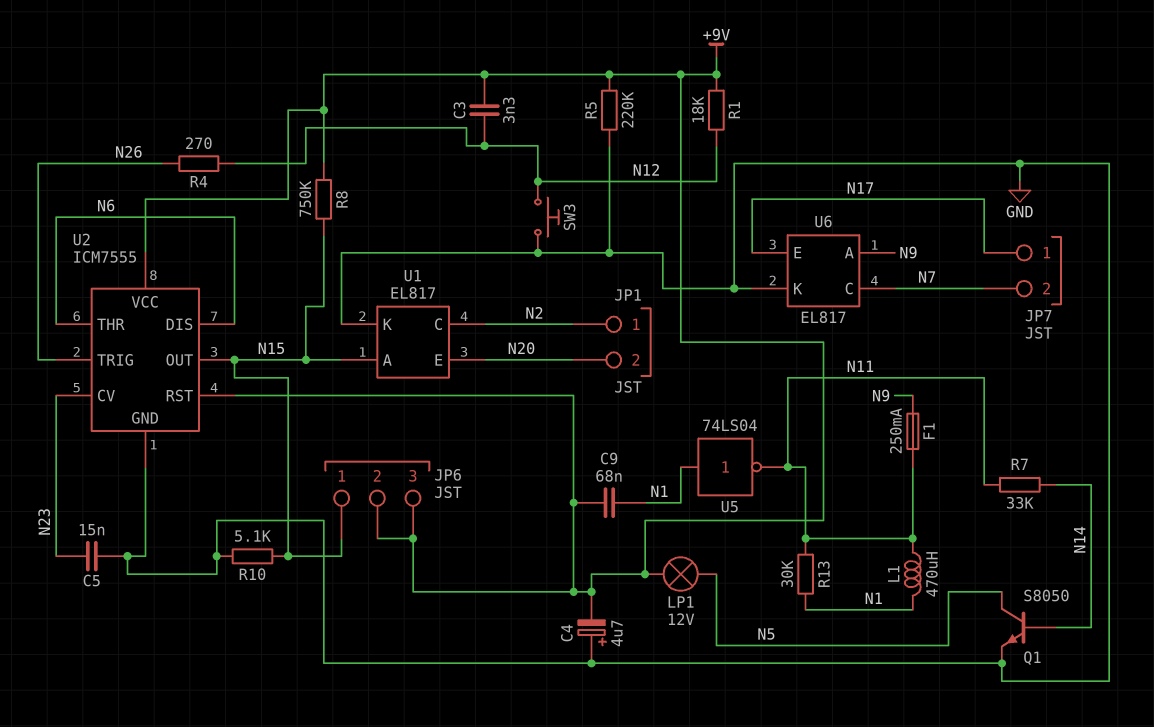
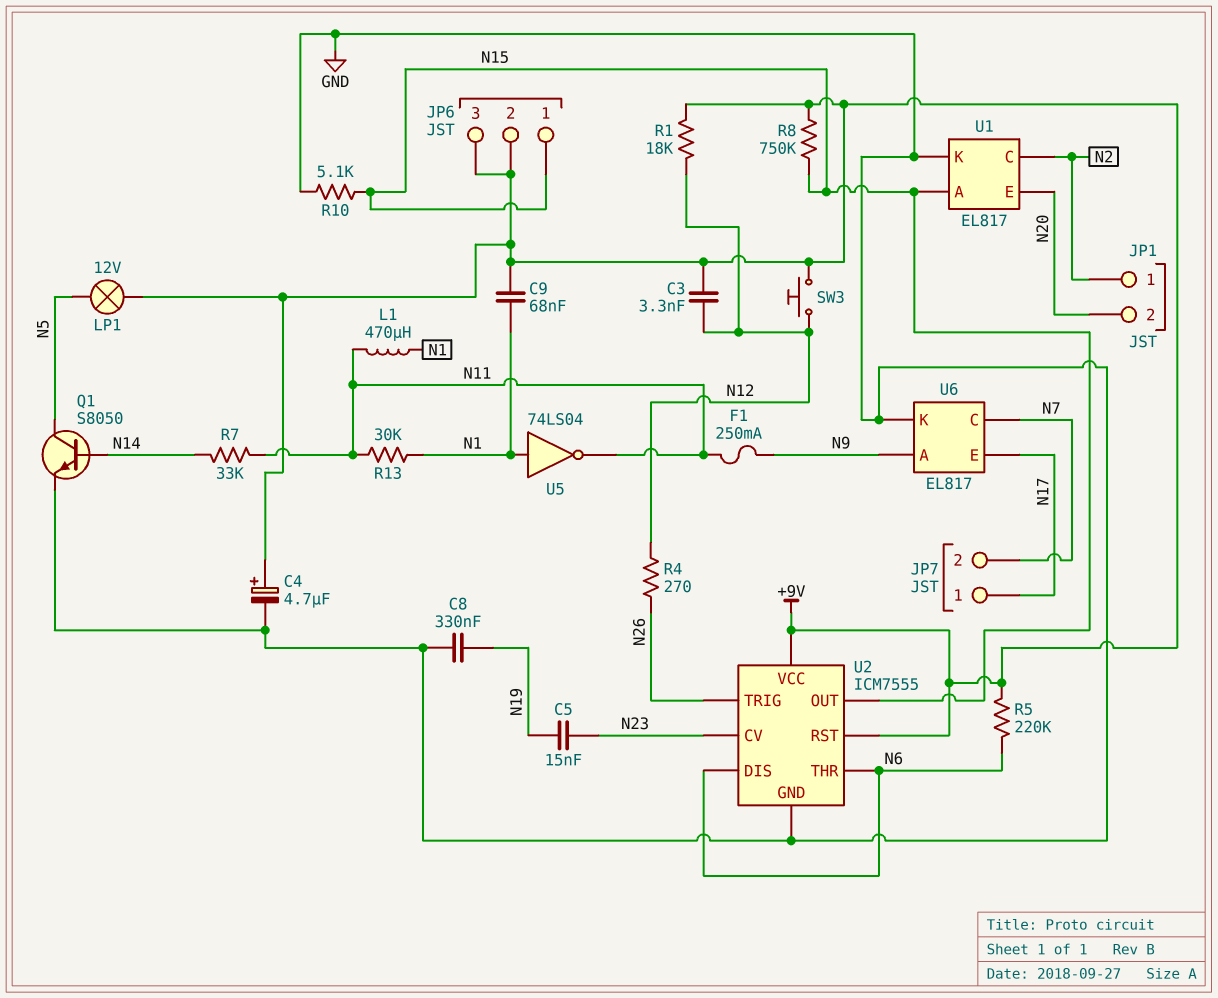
C4: 4.7uF (plus GND, minus +9V) -> 4.7uF (plus +9V, minus GND)
C5: 15nF (GND, N23) -> 15nF (N19, N23)
C8: none -> 330nF (GND, N19)
R5: 220k (+9V, GND) -> 220k (+9V, N6)
SW3: button (GND, N12) -> button (+9V, N12)

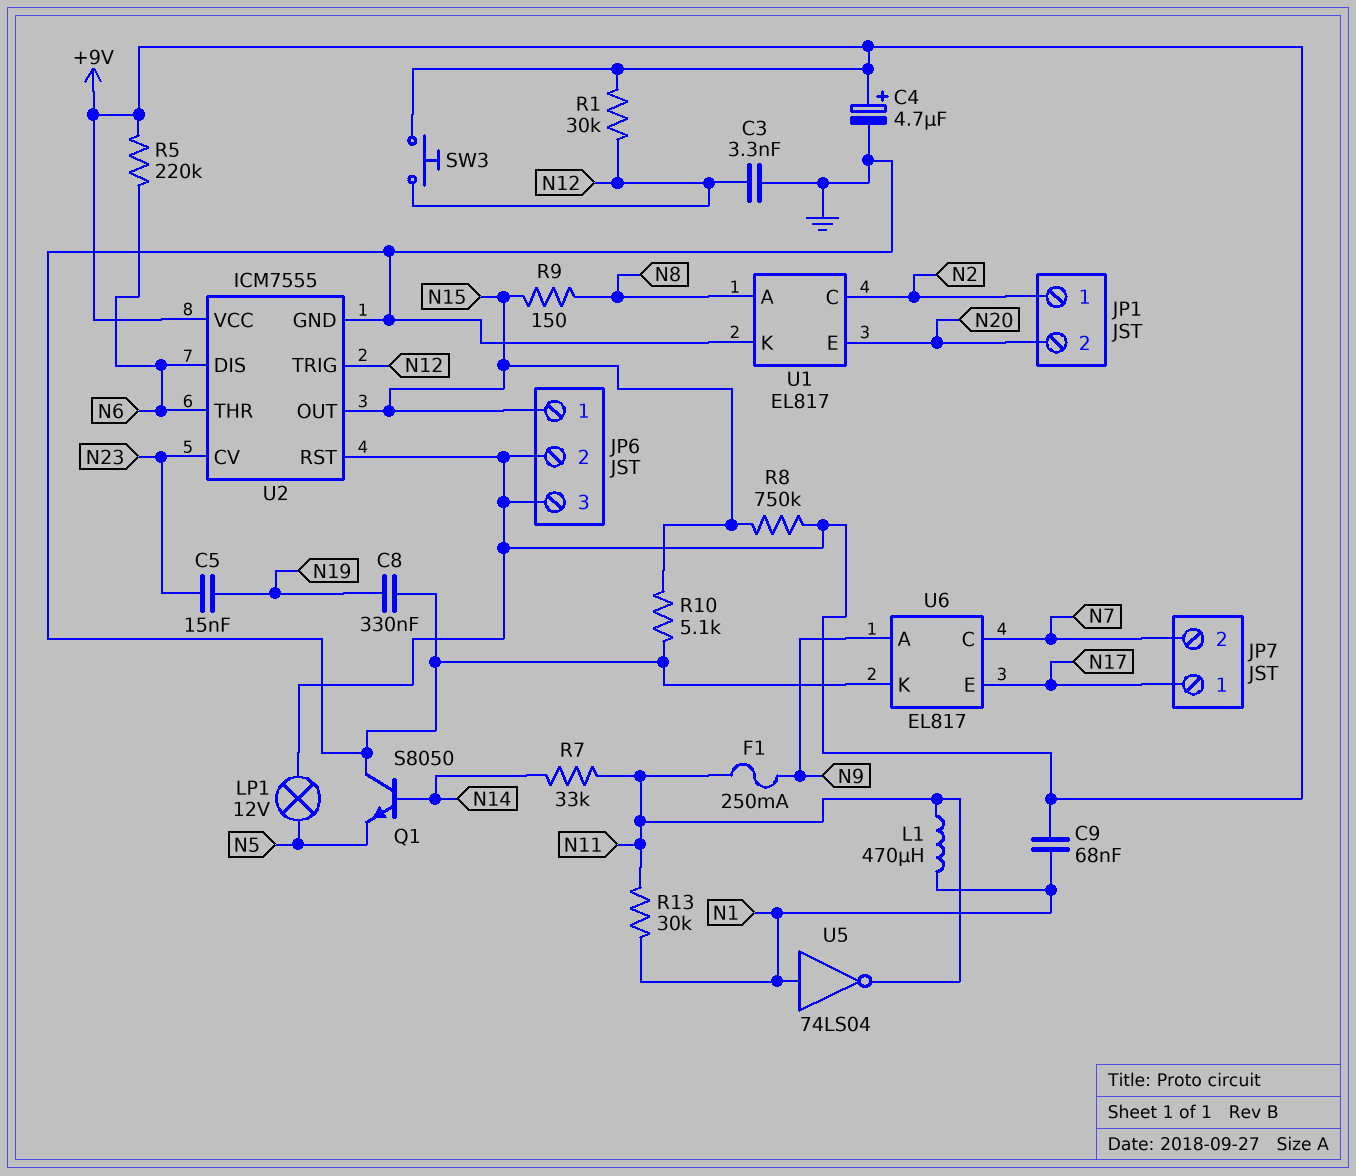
C3: 3.3nF (+9V, N12) -> 3.3nF (GND, N12)
Q1: NPN S8050 (B N14, C N5, E GND) -> NPN S8050 (B N14, C GND, E N5)
R1: 18k (+9V, N12) -> 30k (+9V, N12)
R4: 270 (N12, N26) -> none
R9: none -> 150 (N8, N15)
U1 pin A: N15 -> N8
U2 pin TRIG: N26 -> N12

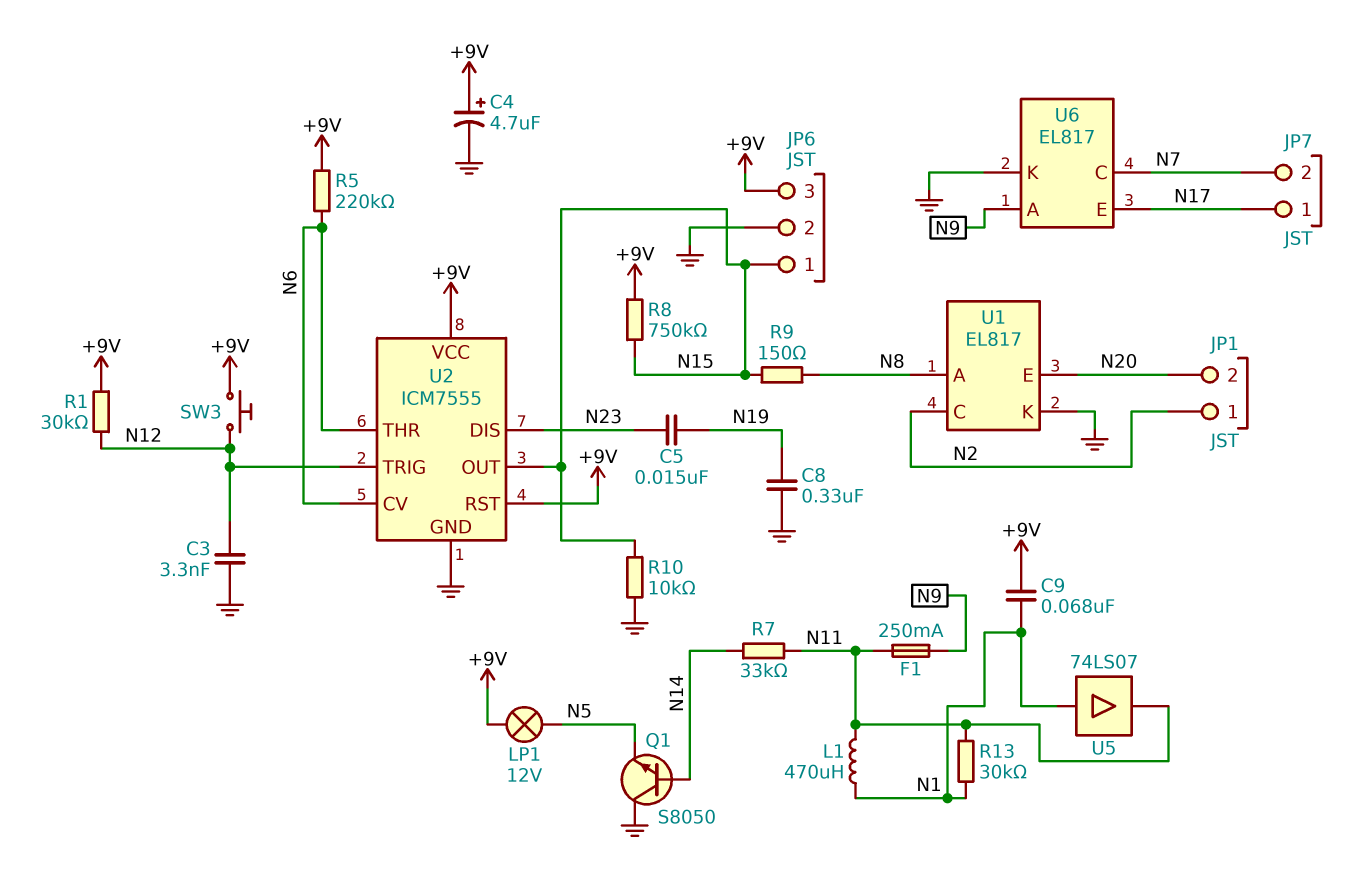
JP6 pin 2: +9V -> GND
R10: 5.1k (GND, N15) -> 10k (GND, N15)
U2 pin CV: N23 -> N6
U2 pin DIS: N6 -> N23
U5: NOT 74LS04 (in N1, out N11) -> buffer 74LS07 (in N1, out N11)

